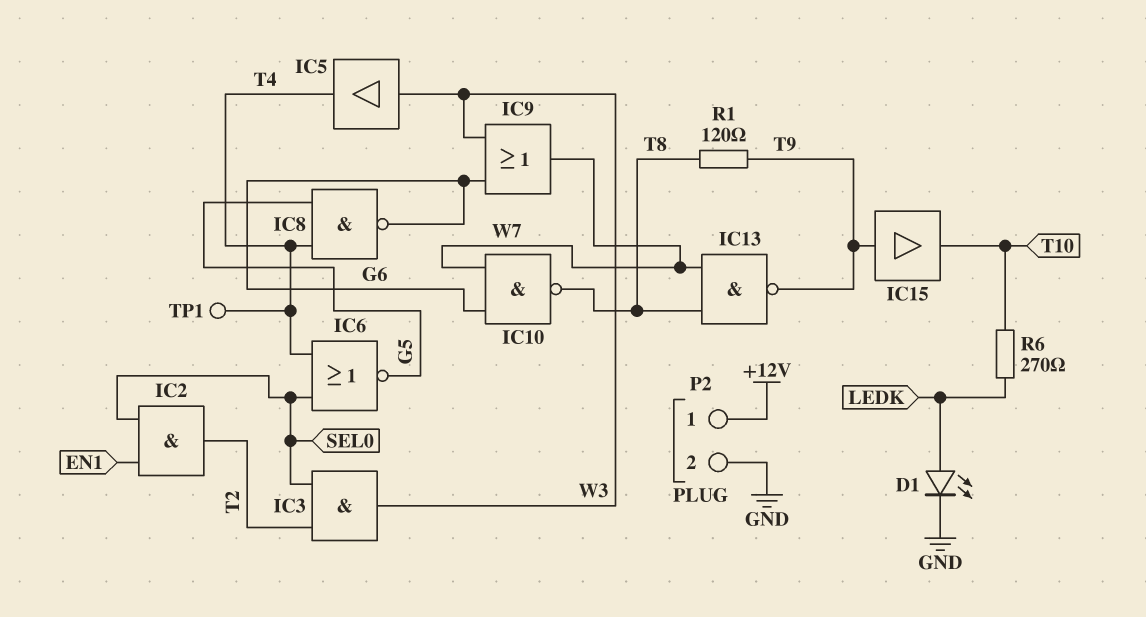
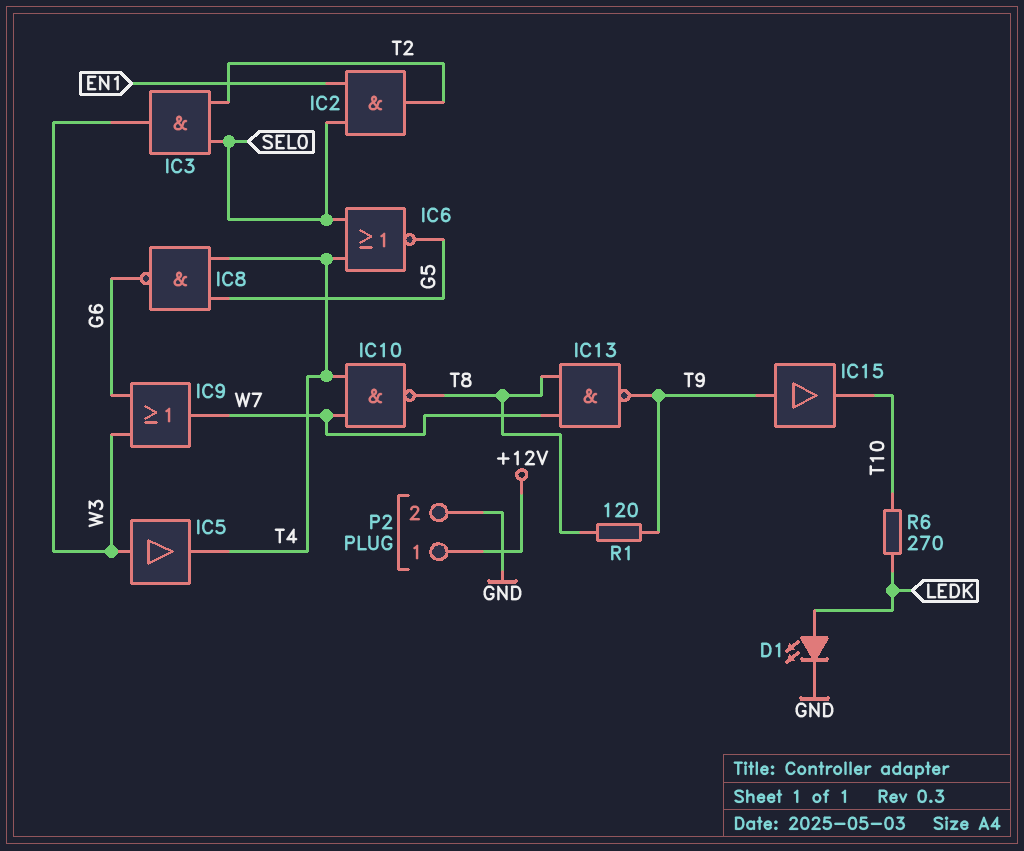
IC10: NAND (in G6, in W7, out T8) -> NAND (in T4, in W7, out T8)
TP1: test point (T4) -> none

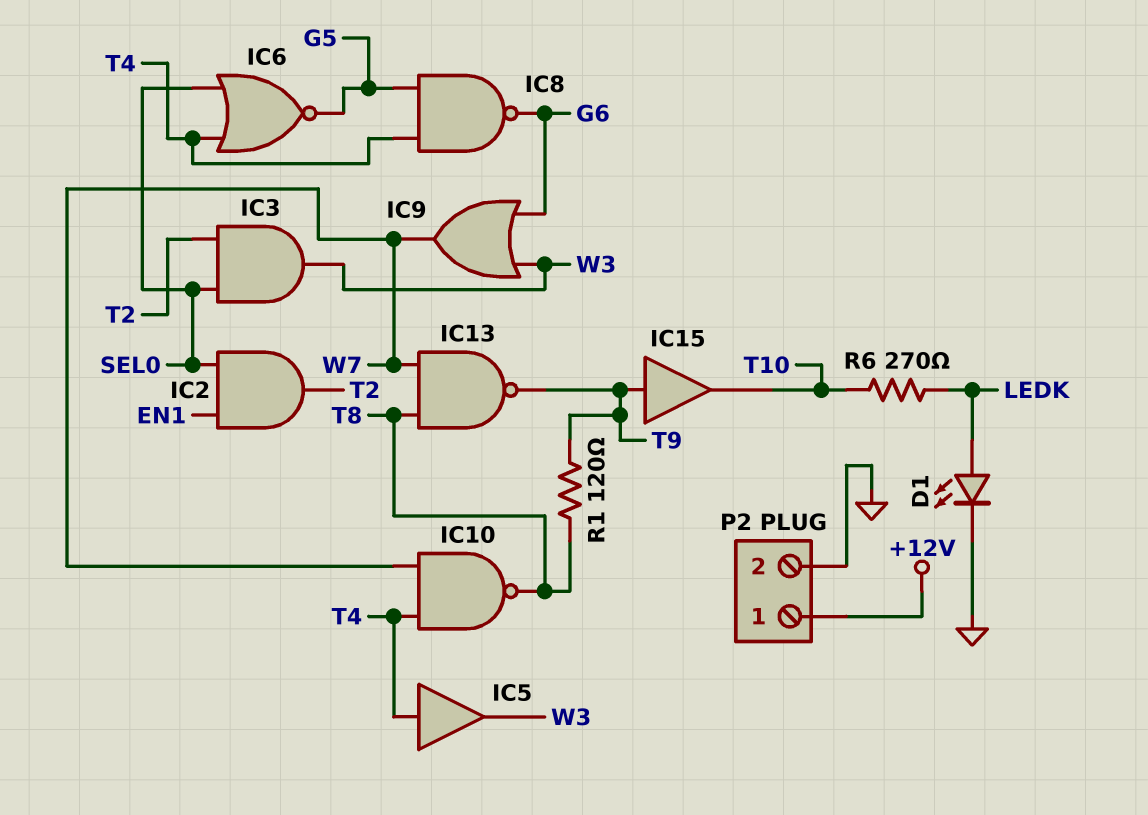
IC5: buffer (in W3, out T4) -> buffer (in T4, out W3)

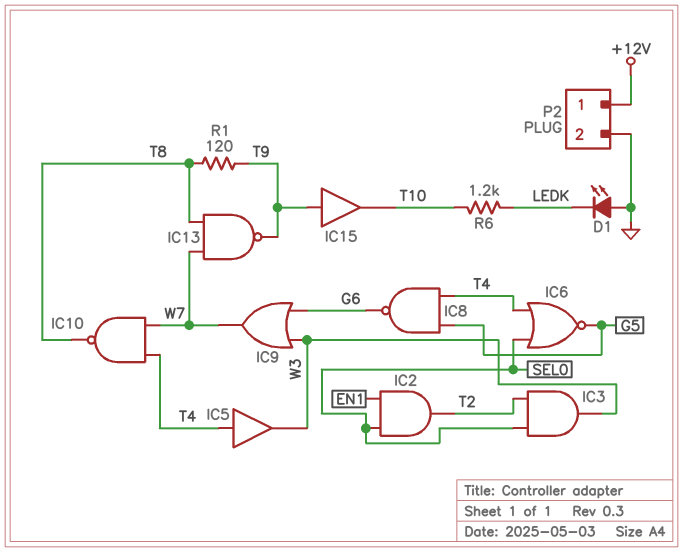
D1: LED (A LEDK, K GND) -> LED (A GND, K LEDK)
R6: 270 (LEDK, T10) -> 1.2k (LEDK, T10)

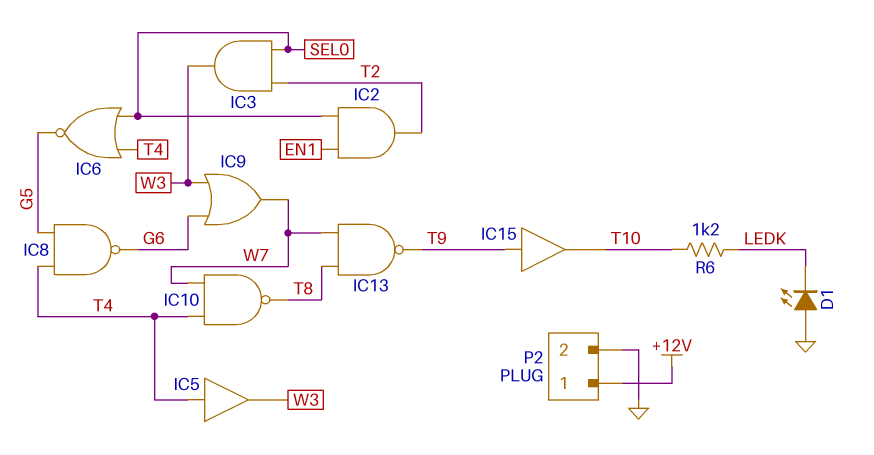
R1: 120 (T8, T9) -> none

